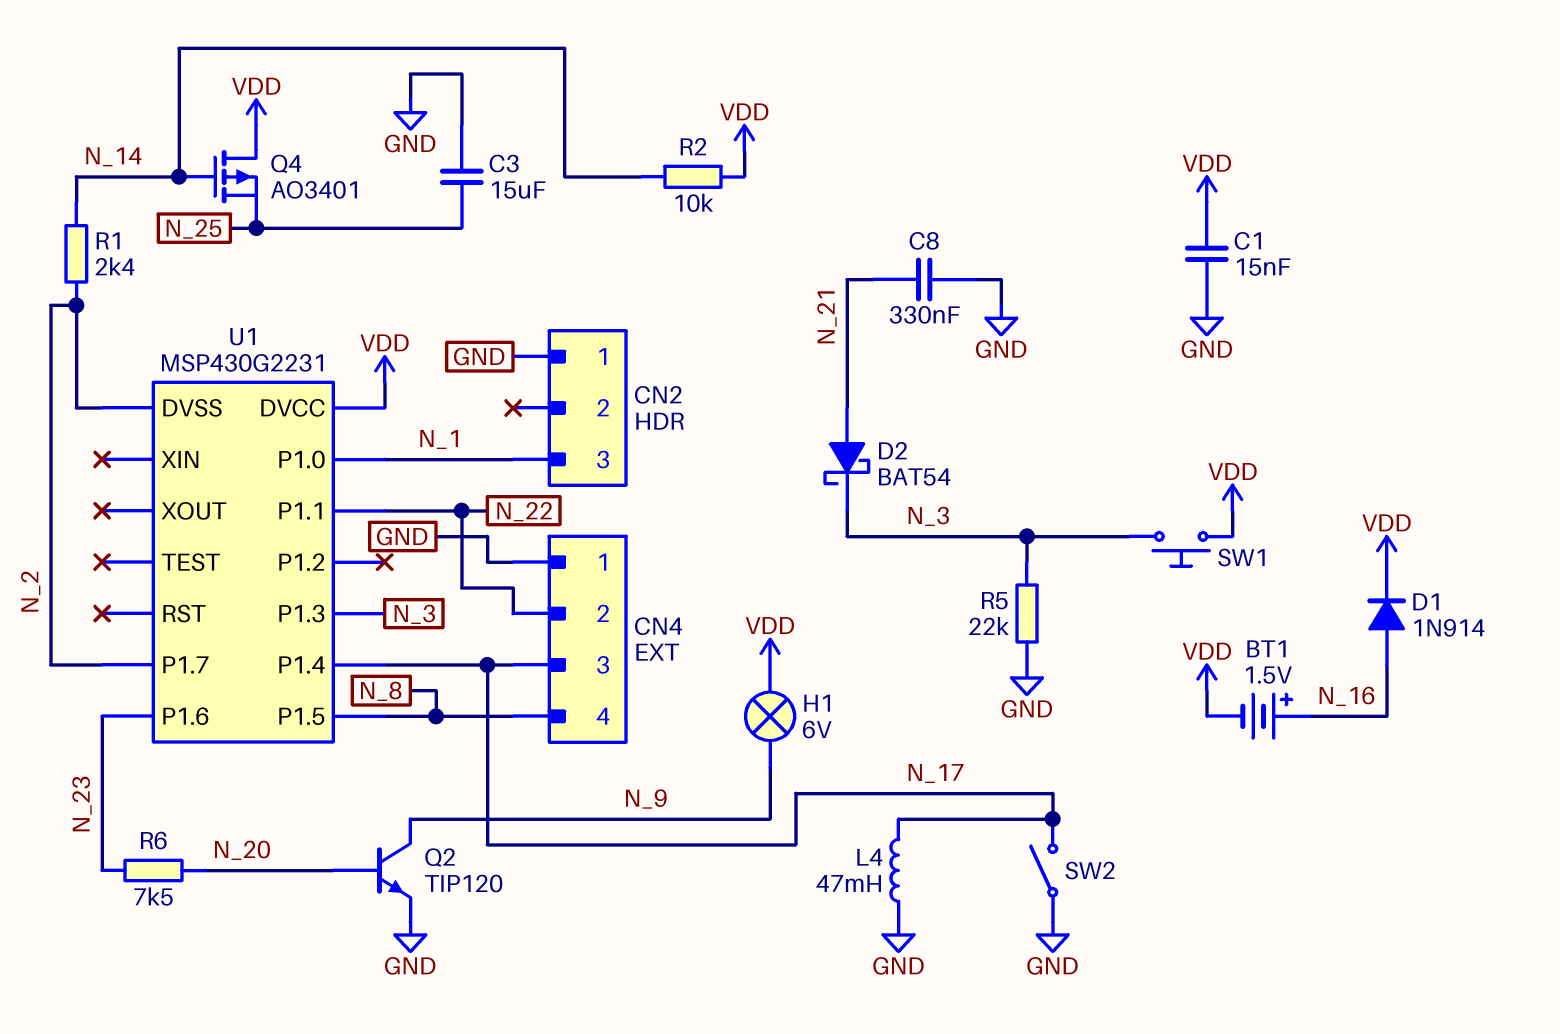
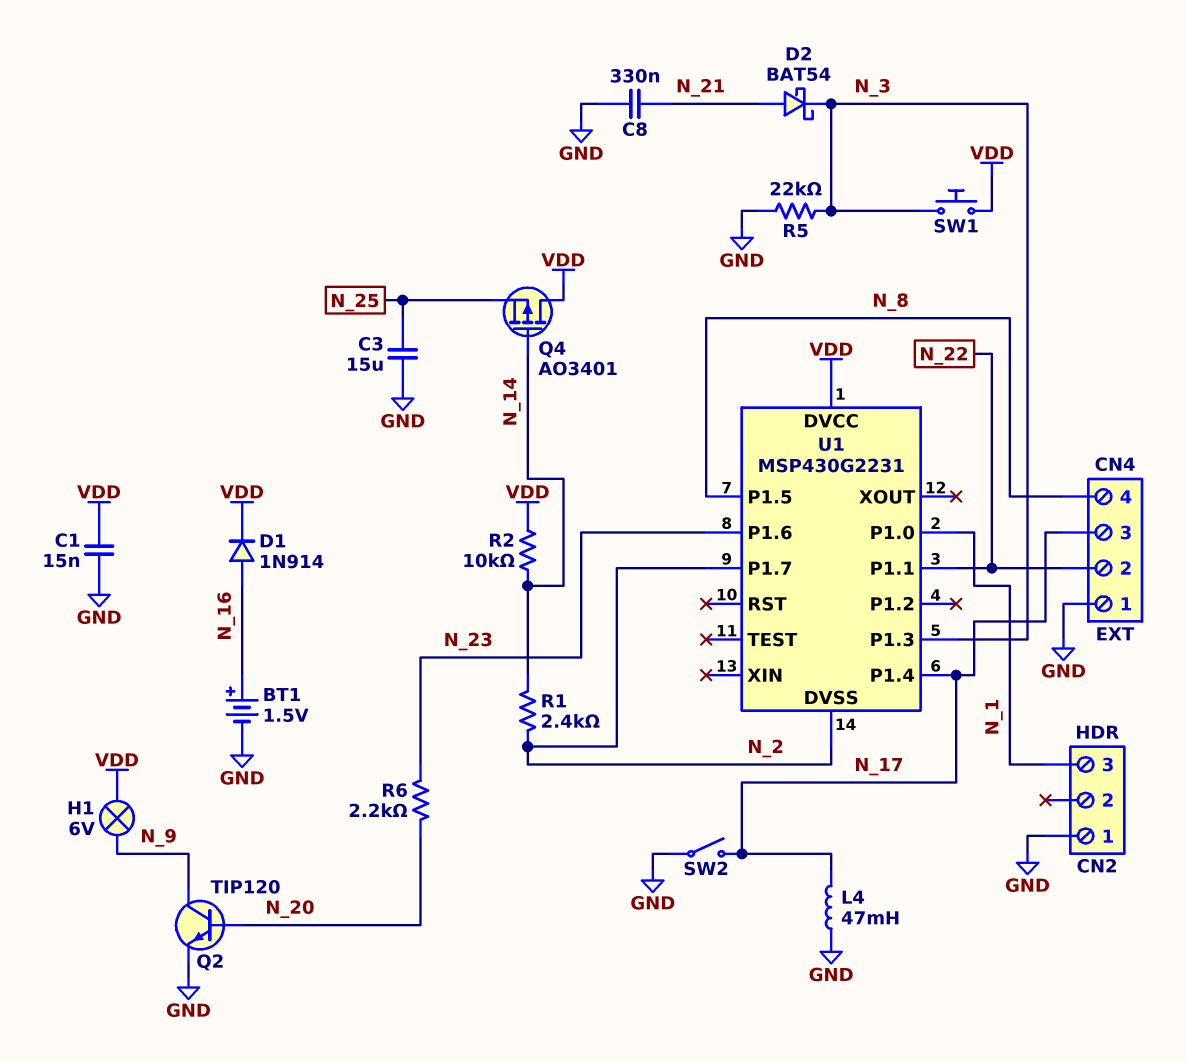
BT1: 1.5V (plus N_16, minus VDD) -> 1.5V (plus N_16, minus GND)
R6: 7.5k (N_20, N_23) -> 2.2k (N_20, N_23)

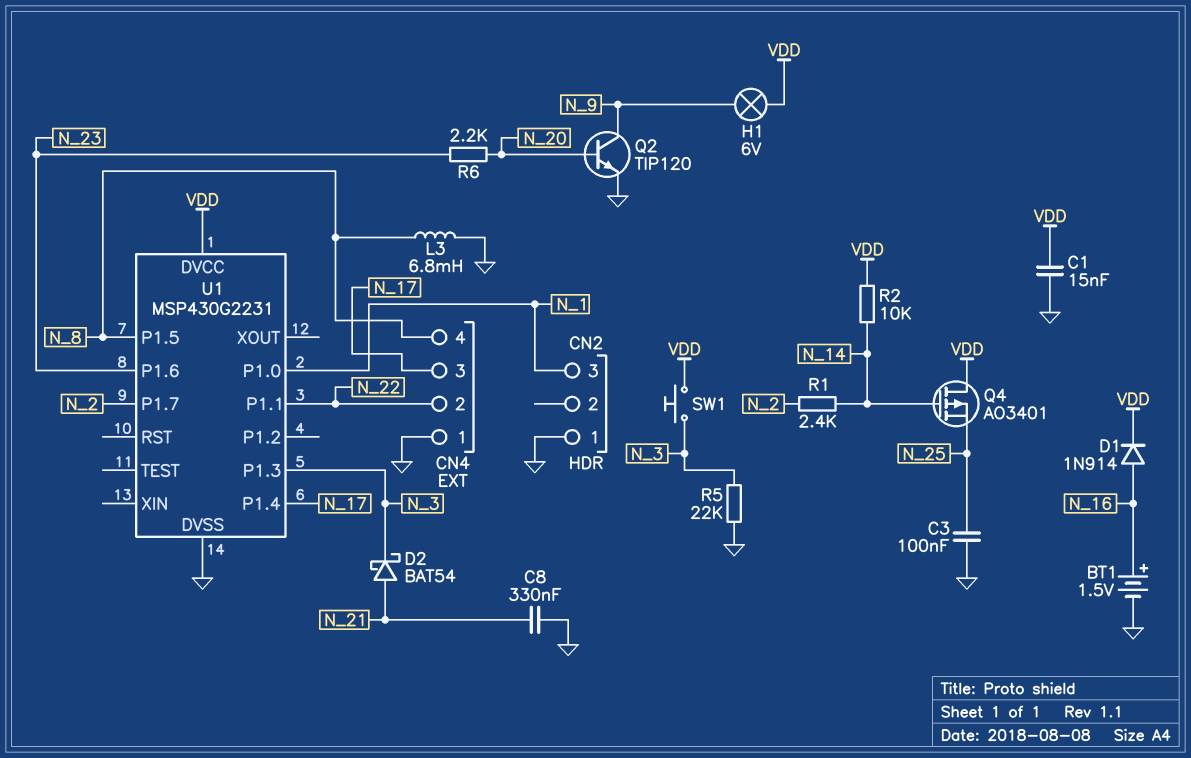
C3: 15uF (GND, N_25) -> 100nF (GND, N_25)
L3: none -> 6.8mH (GND, N_8)
L4: 47mH (GND, N_17) -> none
SW2: switch (GND, N_17) -> none
U1 pin DVSS: N_2 -> GND

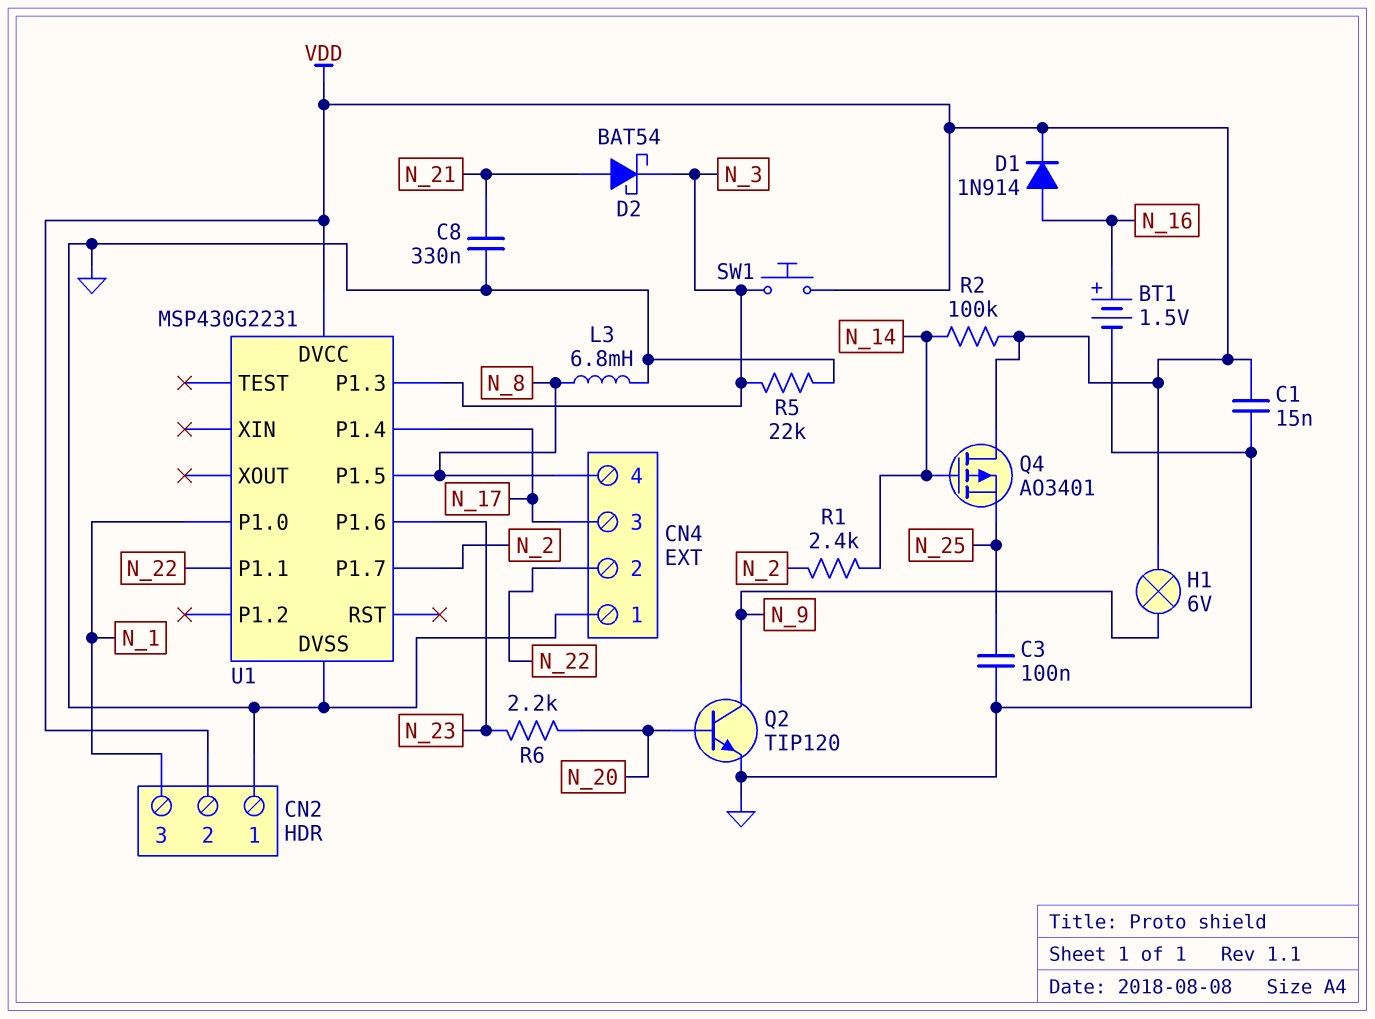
CN2 pin 2: none -> VDD
R2: 10k (N_14, VDD) -> 100k (N_14, VDD)

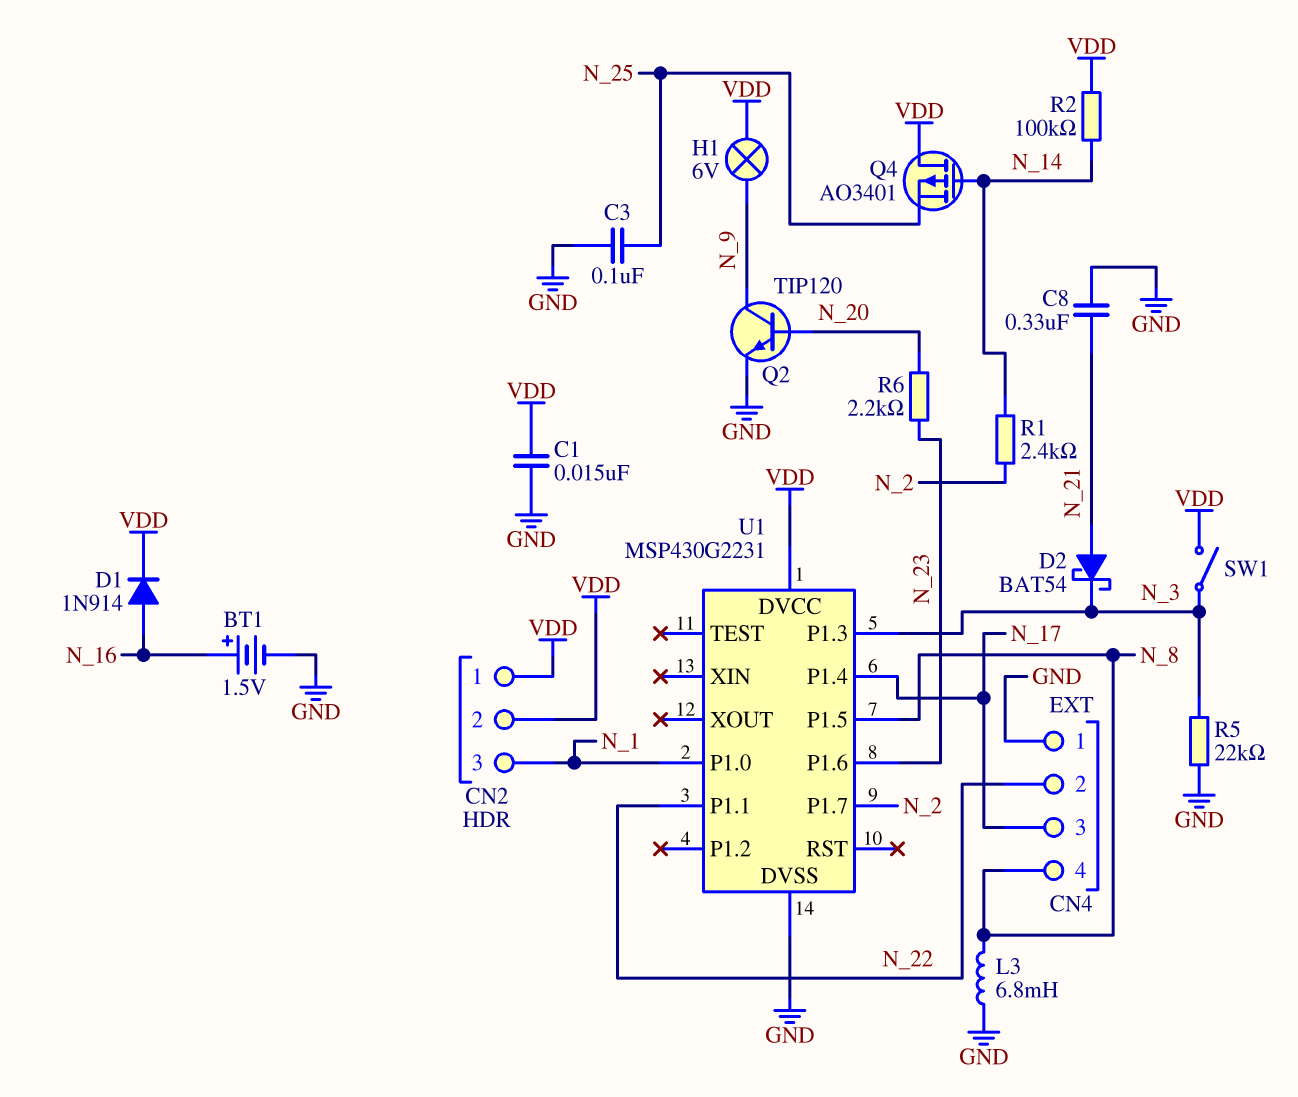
CN2 pin 1: GND -> VDD
SW1: button (N_3, VDD) -> switch (N_3, VDD)

